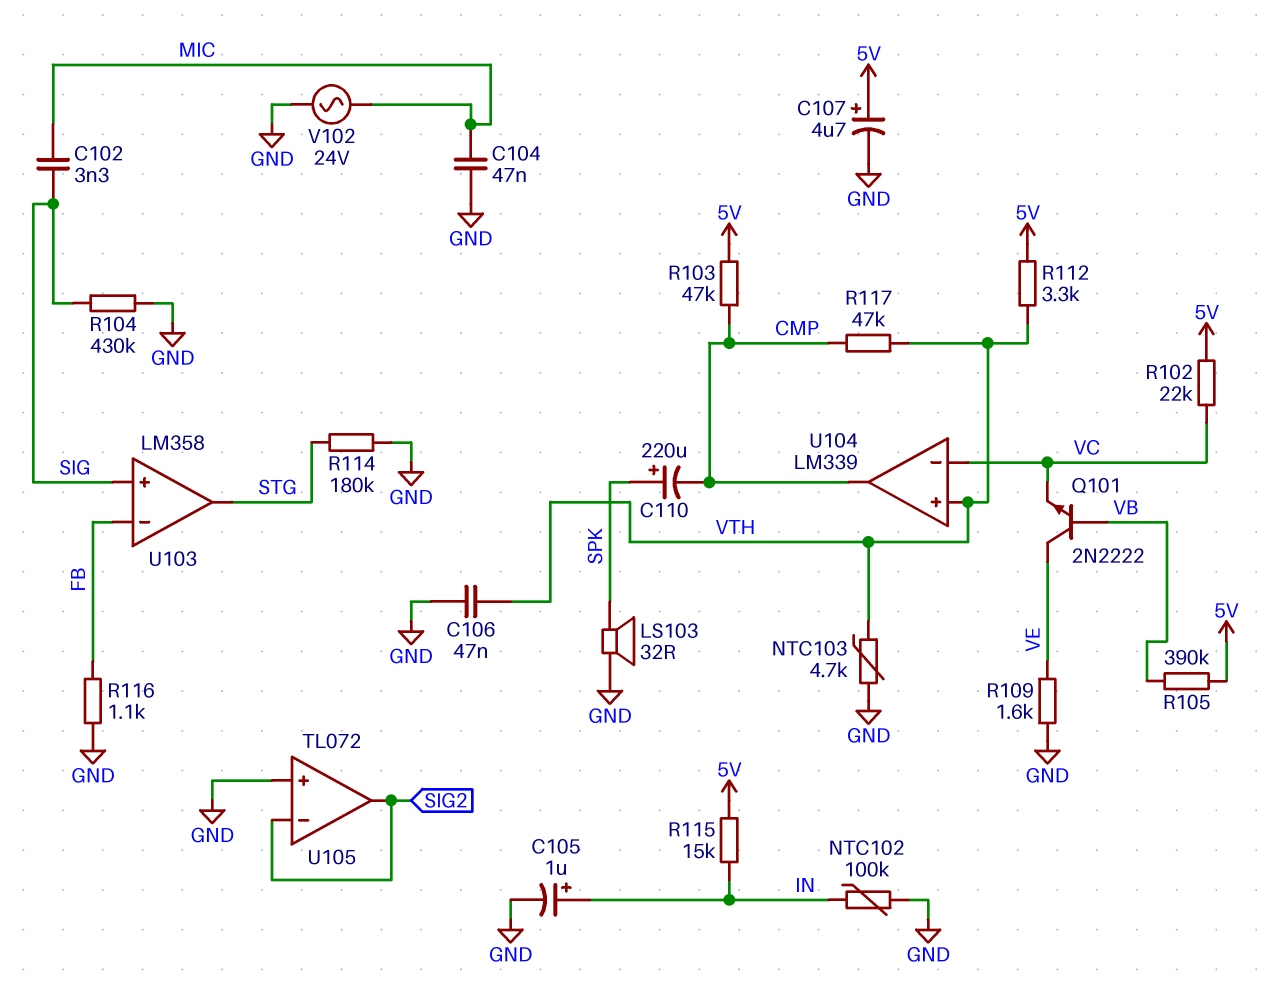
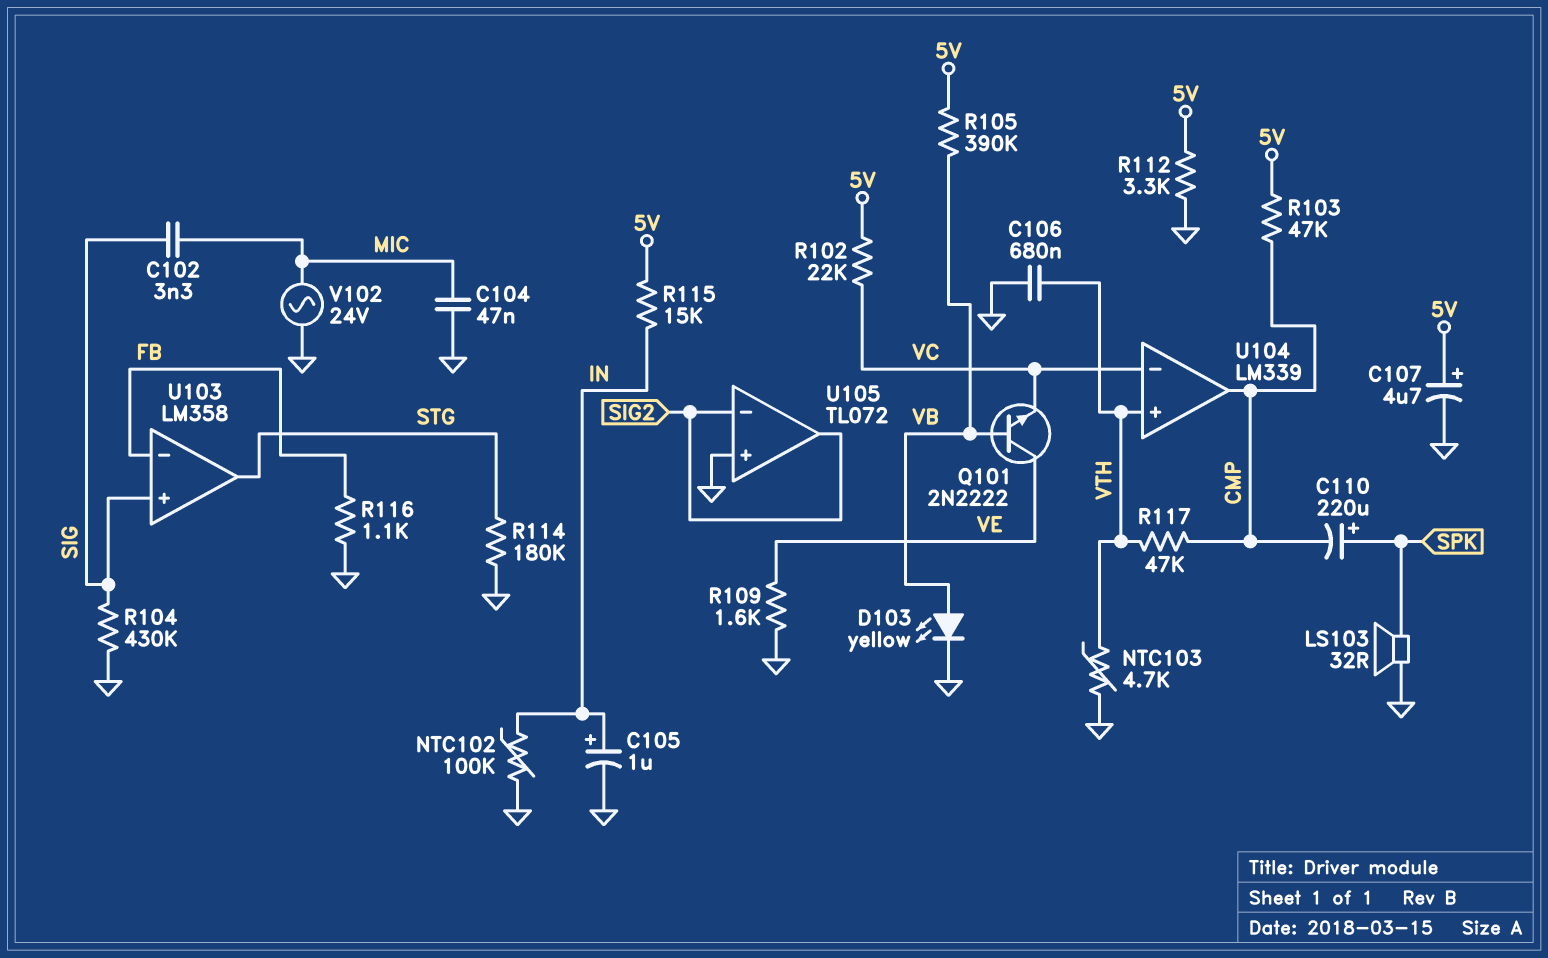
C106: 47nF (GND, VTH) -> 680nF (GND, VTH)
D103: none -> LED yellow (A VB, K GND)
R112: 3.3k (5V, VTH) -> 3.3k (5V, GND)

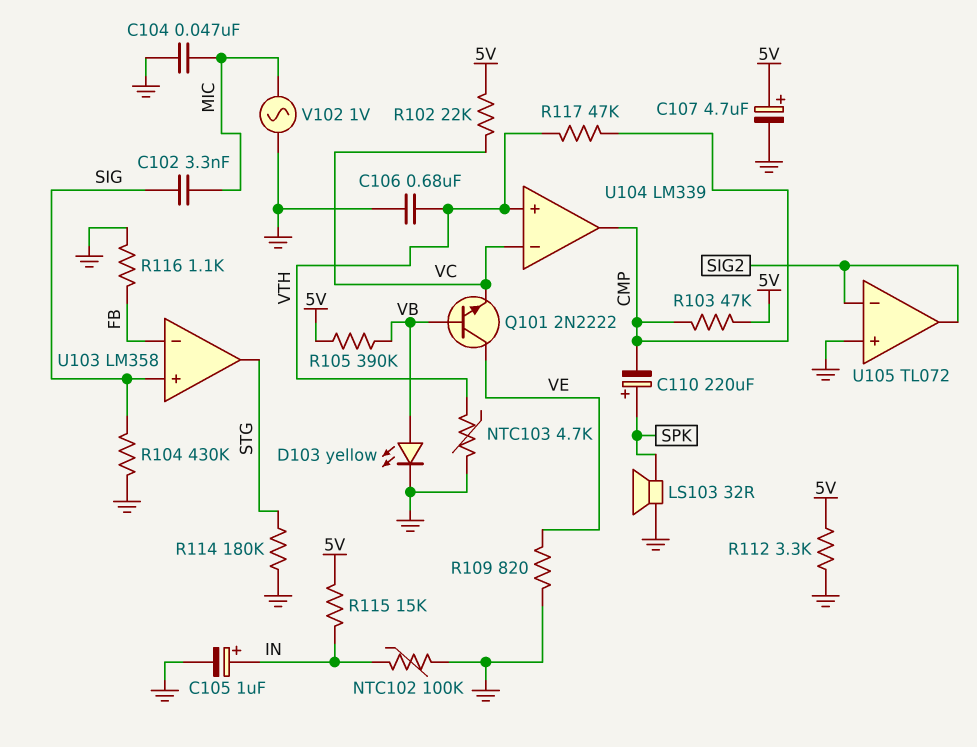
R109: 1.6k (GND, VE) -> 820 (GND, VE)
V102: AC 24V (GND, MIC) -> AC 1V (GND, MIC)

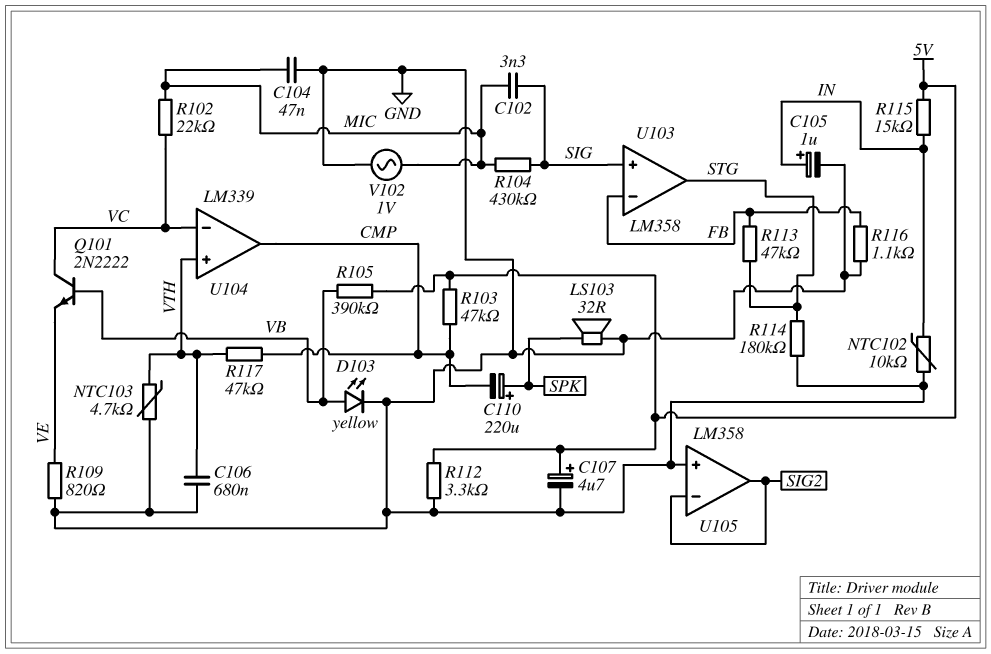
NTC102: 100k (GND, IN) -> 10k (GND, IN)
Q101: NPN 2N2222 (B VB, C VE, E VC) -> NPN 2N2222 (B VB, C VC, E VE)
R102: 22k (5V, VC) -> 22k (MIC, VC)
R104: 430k (GND, SIG) -> 430k (MIC, SIG)
R113: none -> 47k (FB, STG)
U105: TL072 -> LM358

